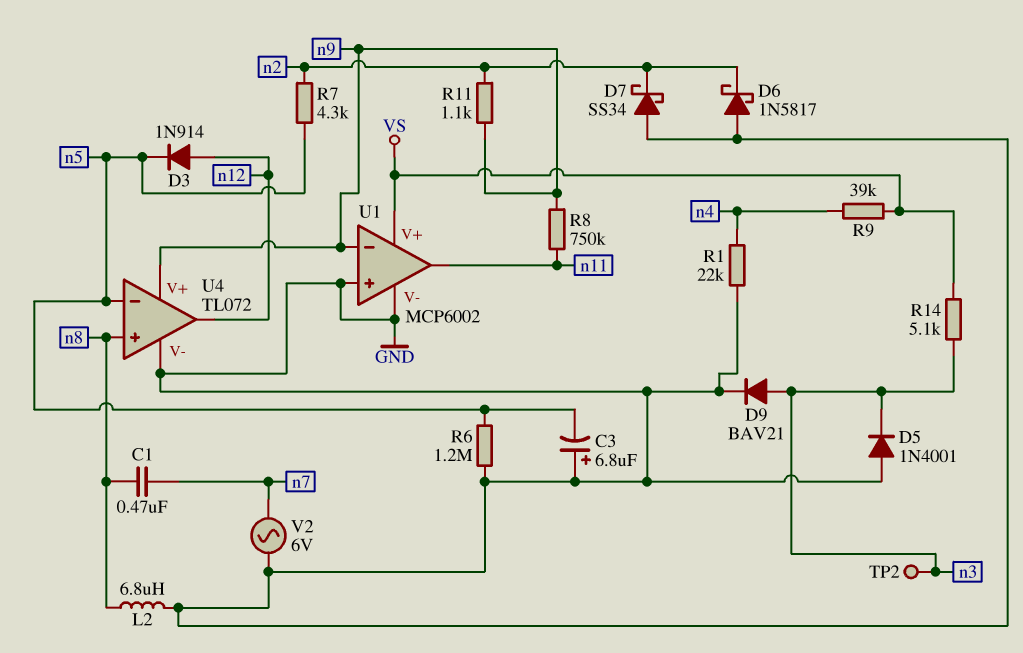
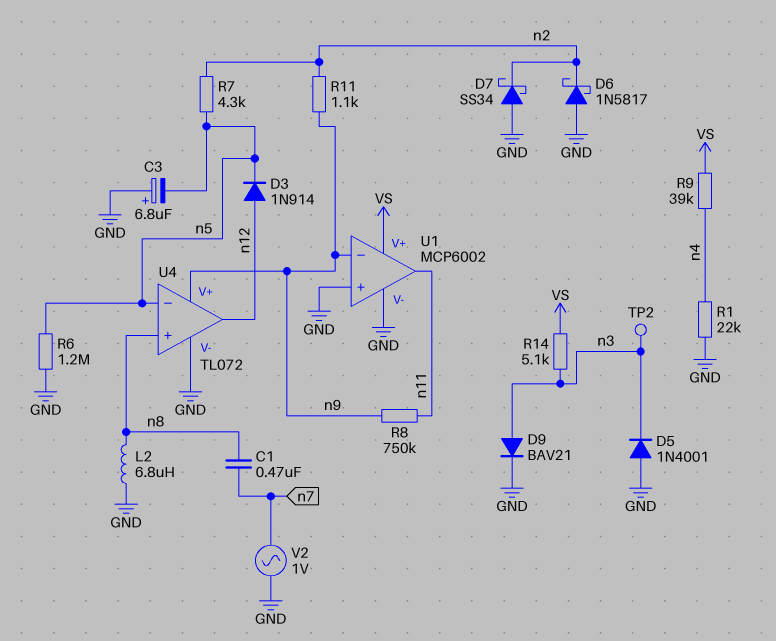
V2: AC 6V (GND, n7) -> AC 1V (GND, n7)

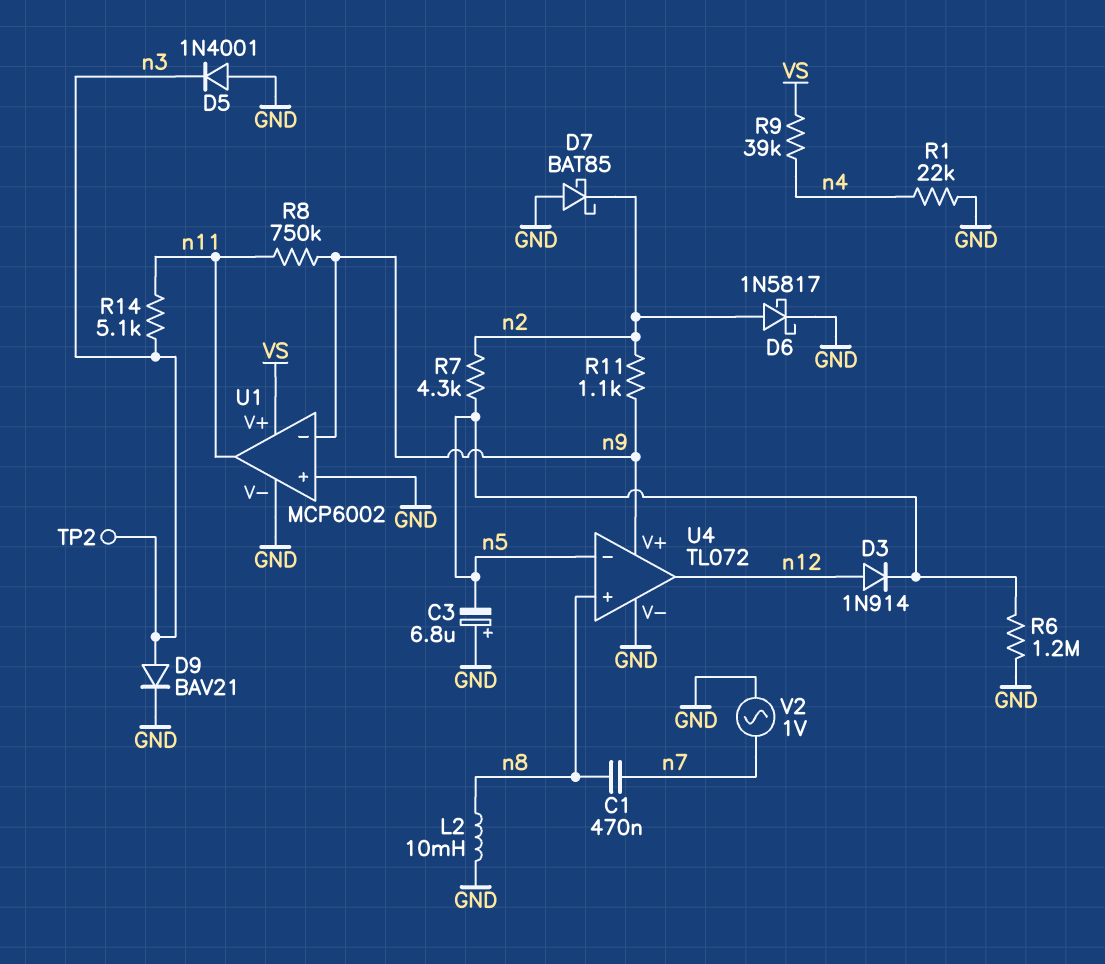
D6: schottky 1N5817 (A GND, K n2) -> schottky 1N5817 (A n2, K GND)
D7: schottky SS34 (A GND, K n2) -> schottky BAT85 (A GND, K n2)
L2: 6.8uH (GND, n8) -> 10mH (GND, n8)
R14: 5.1k (VS, n3) -> 5.1k (n3, n11)

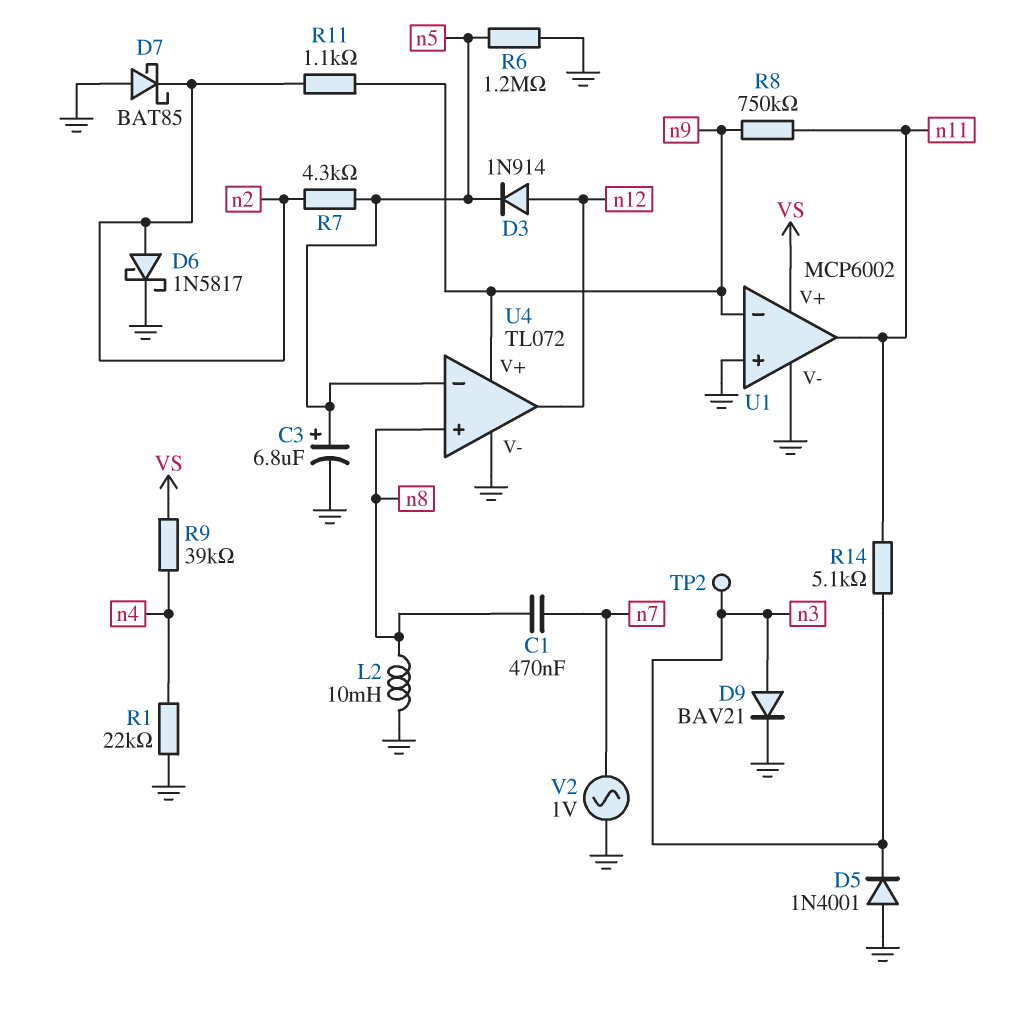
C3: 6.8uF (plus GND, minus n5) -> 6.8uF (plus n5, minus GND)

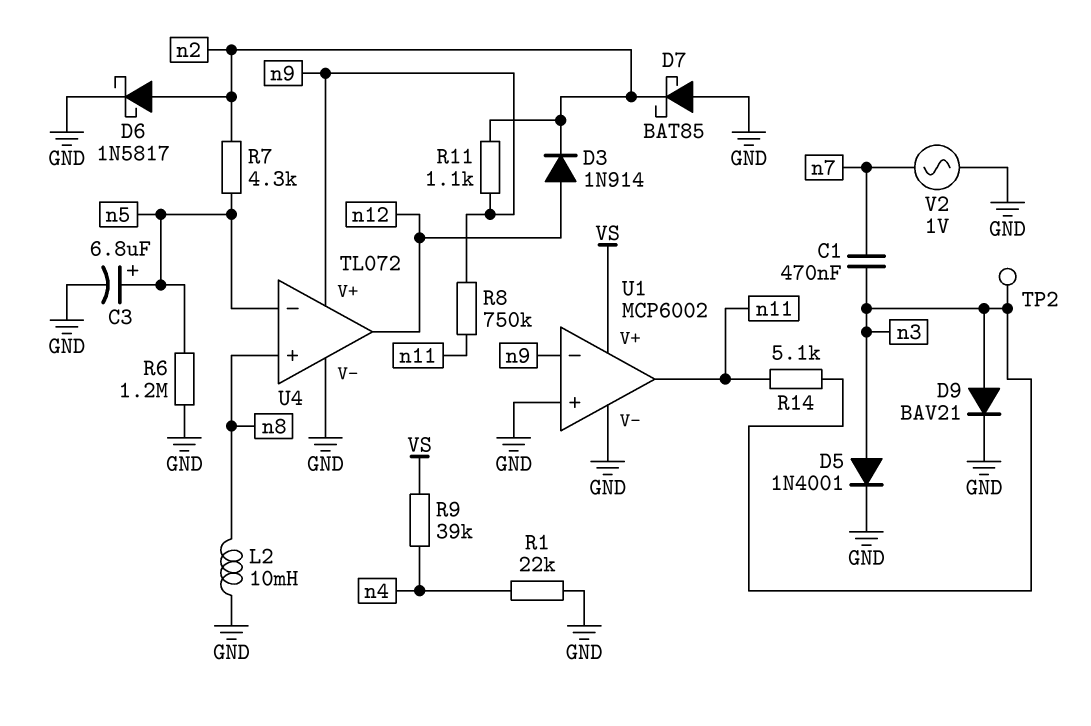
C1: 470nF (n7, n8) -> 470nF (n3, n7)
D3: diode 1N914 (A n12, K n5) -> diode 1N914 (A n12, K n2)
D5: diode 1N4001 (A GND, K n3) -> diode 1N4001 (A n3, K GND)

